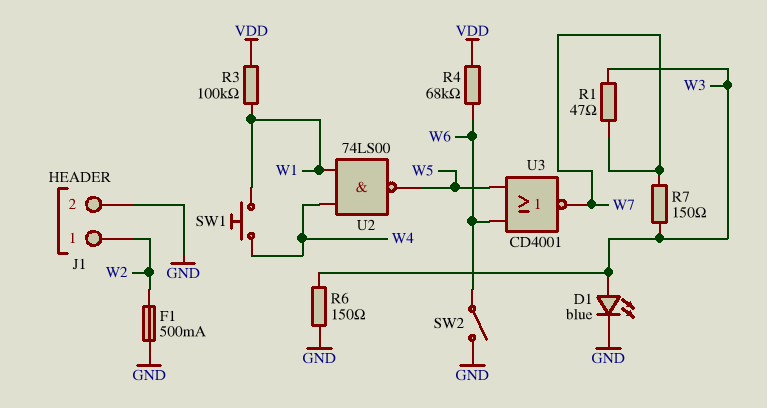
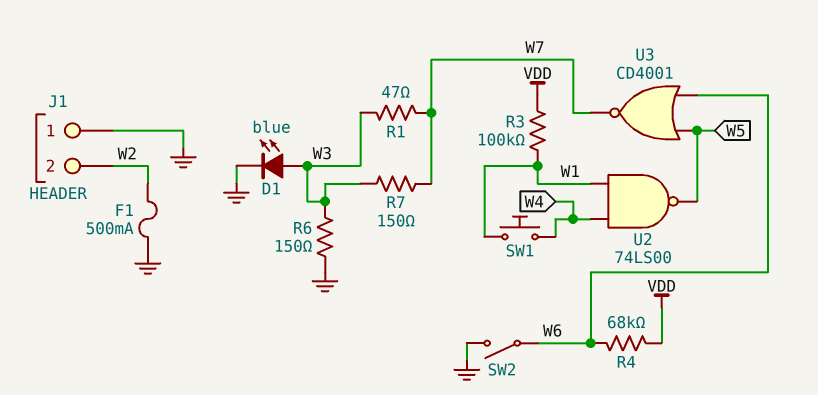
J1 pin 1: W2 -> GND
J1 pin 2: GND -> W2

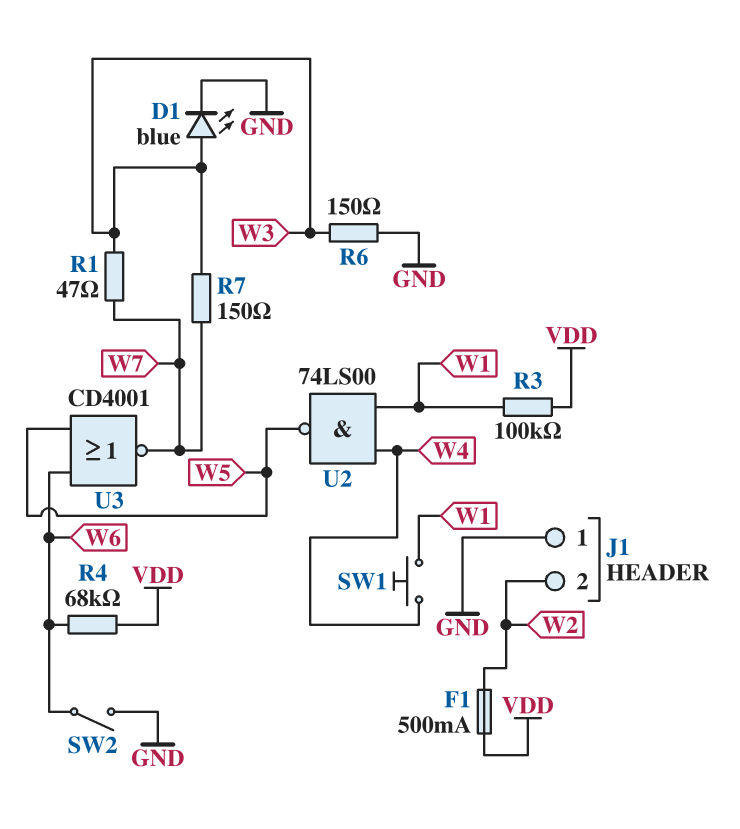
F1: 500mA (GND, W2) -> 500mA (VDD, W2)

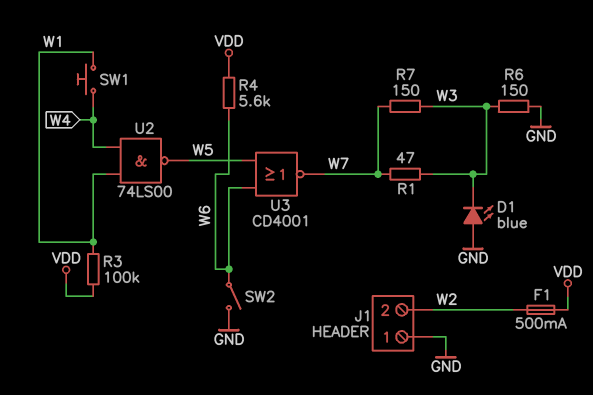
D1: LED blue (A W3, K GND) -> LED blue (A GND, K W3)
R4: 68k (VDD, W6) -> 5.6k (VDD, W6)

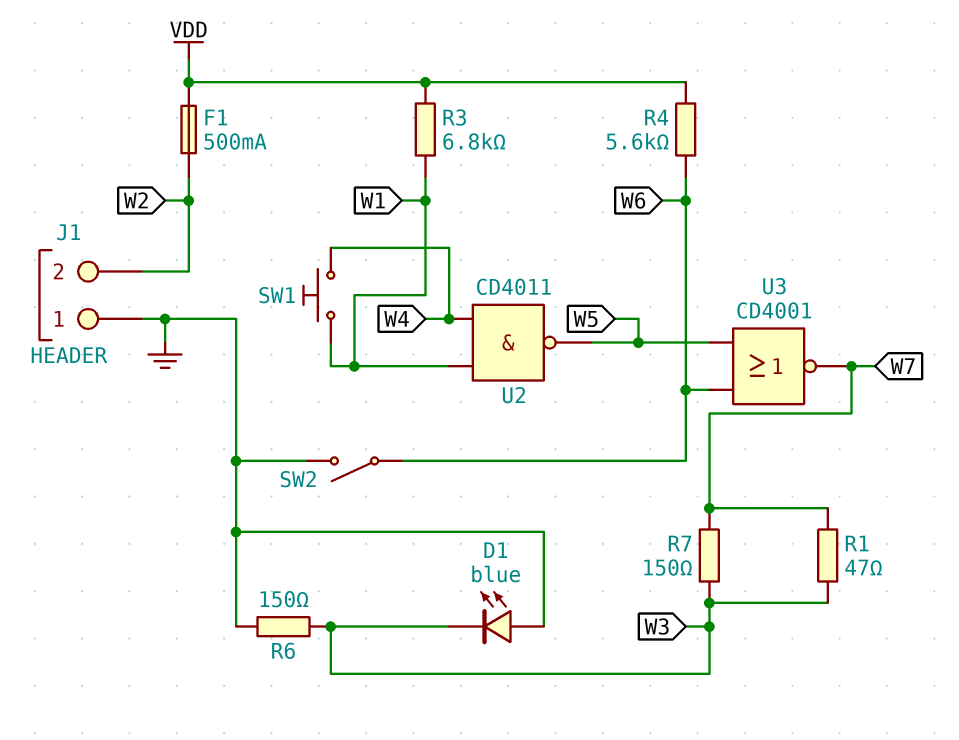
R3: 100k (VDD, W1) -> 6.8k (VDD, W1)
U2: NAND 74LS00 (in W1, in W4, out W5) -> NAND CD4011 (in W1, in W4, out W5)

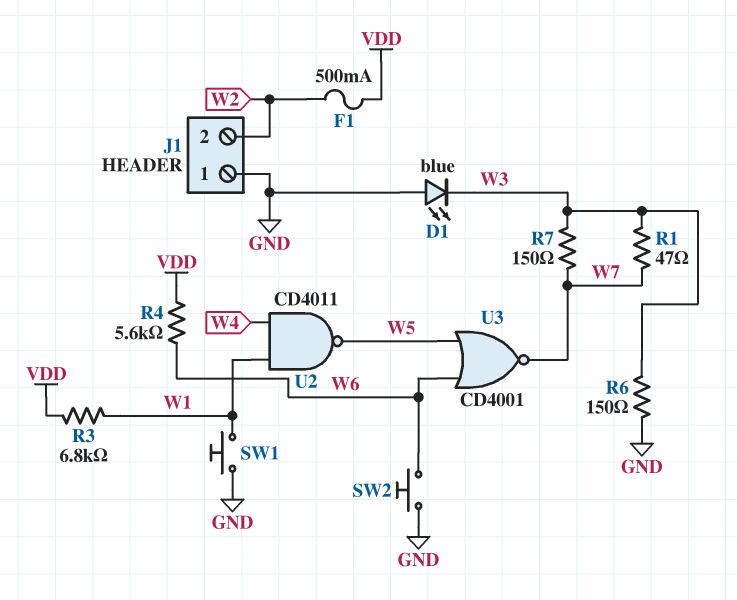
SW1: button (W1, W4) -> button (GND, W1)
SW2: switch (GND, W6) -> button (GND, W6)

